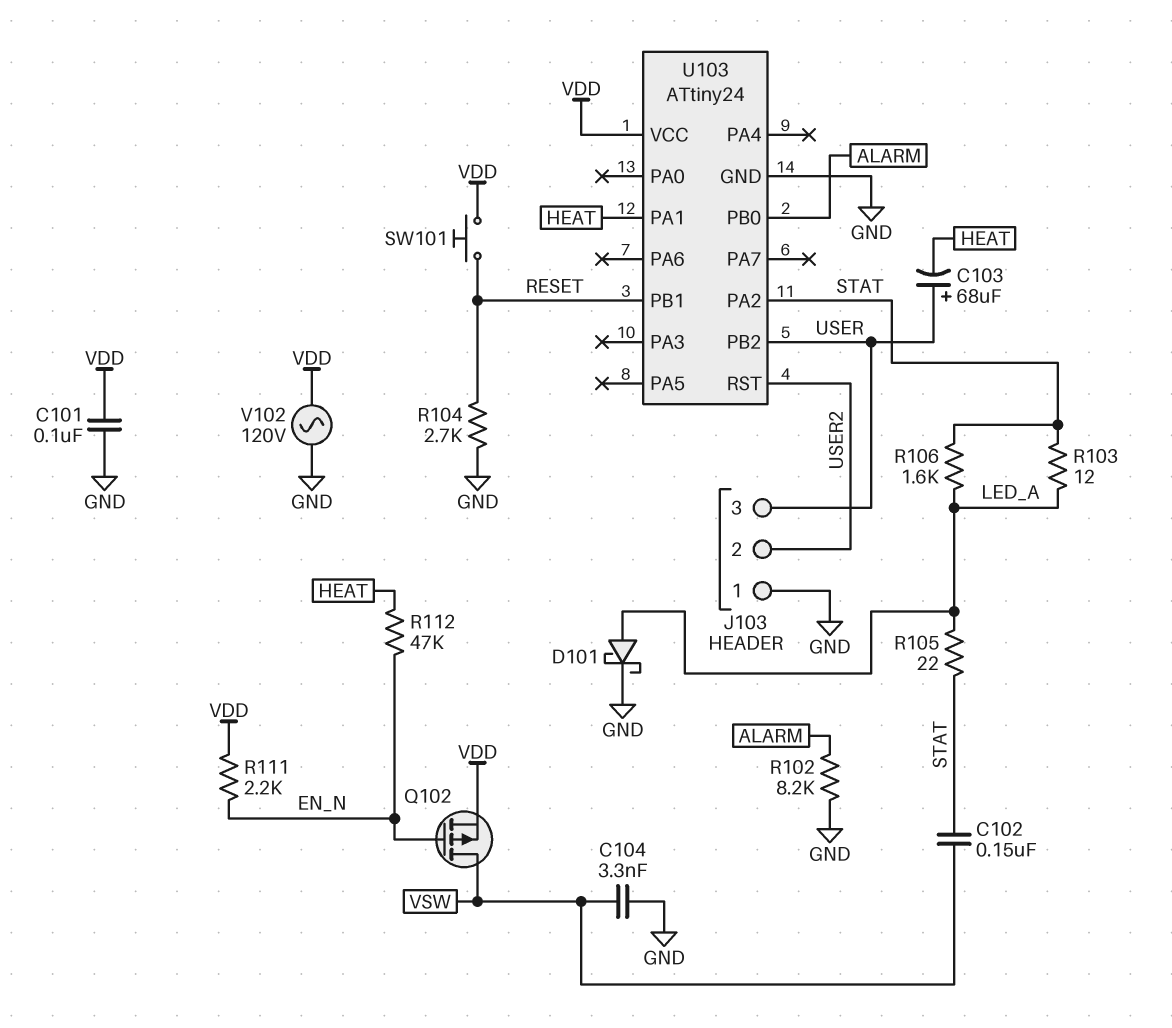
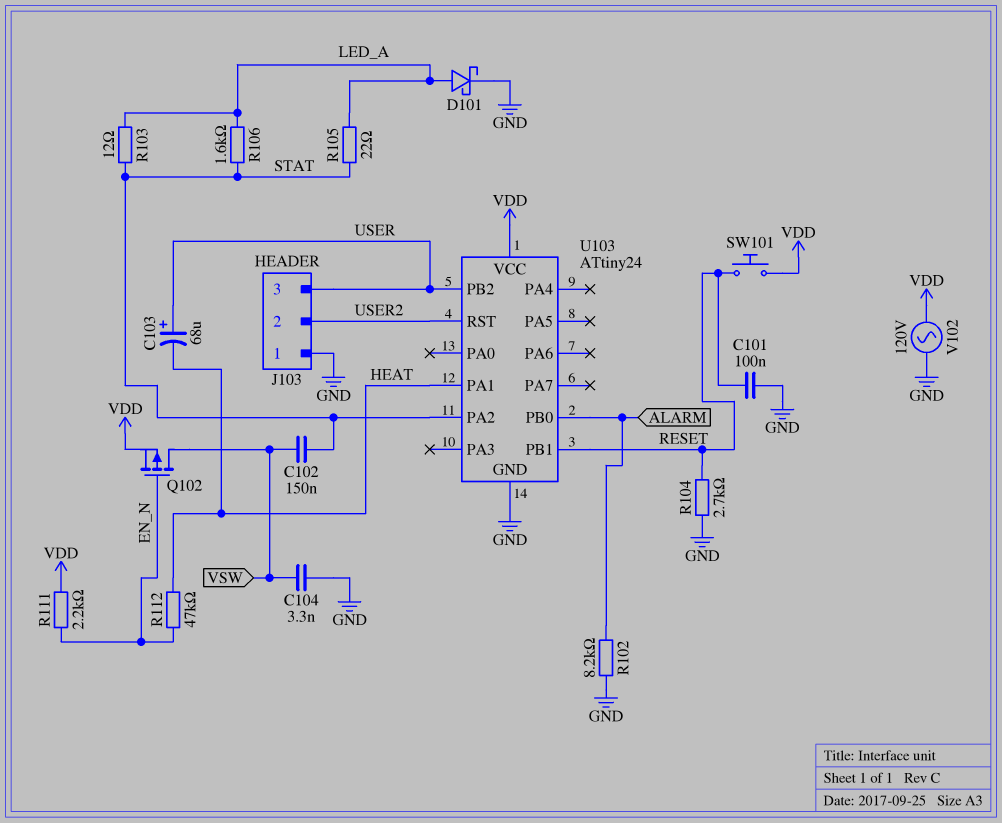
C101: 100nF (GND, VDD) -> 100nF (GND, RESET)

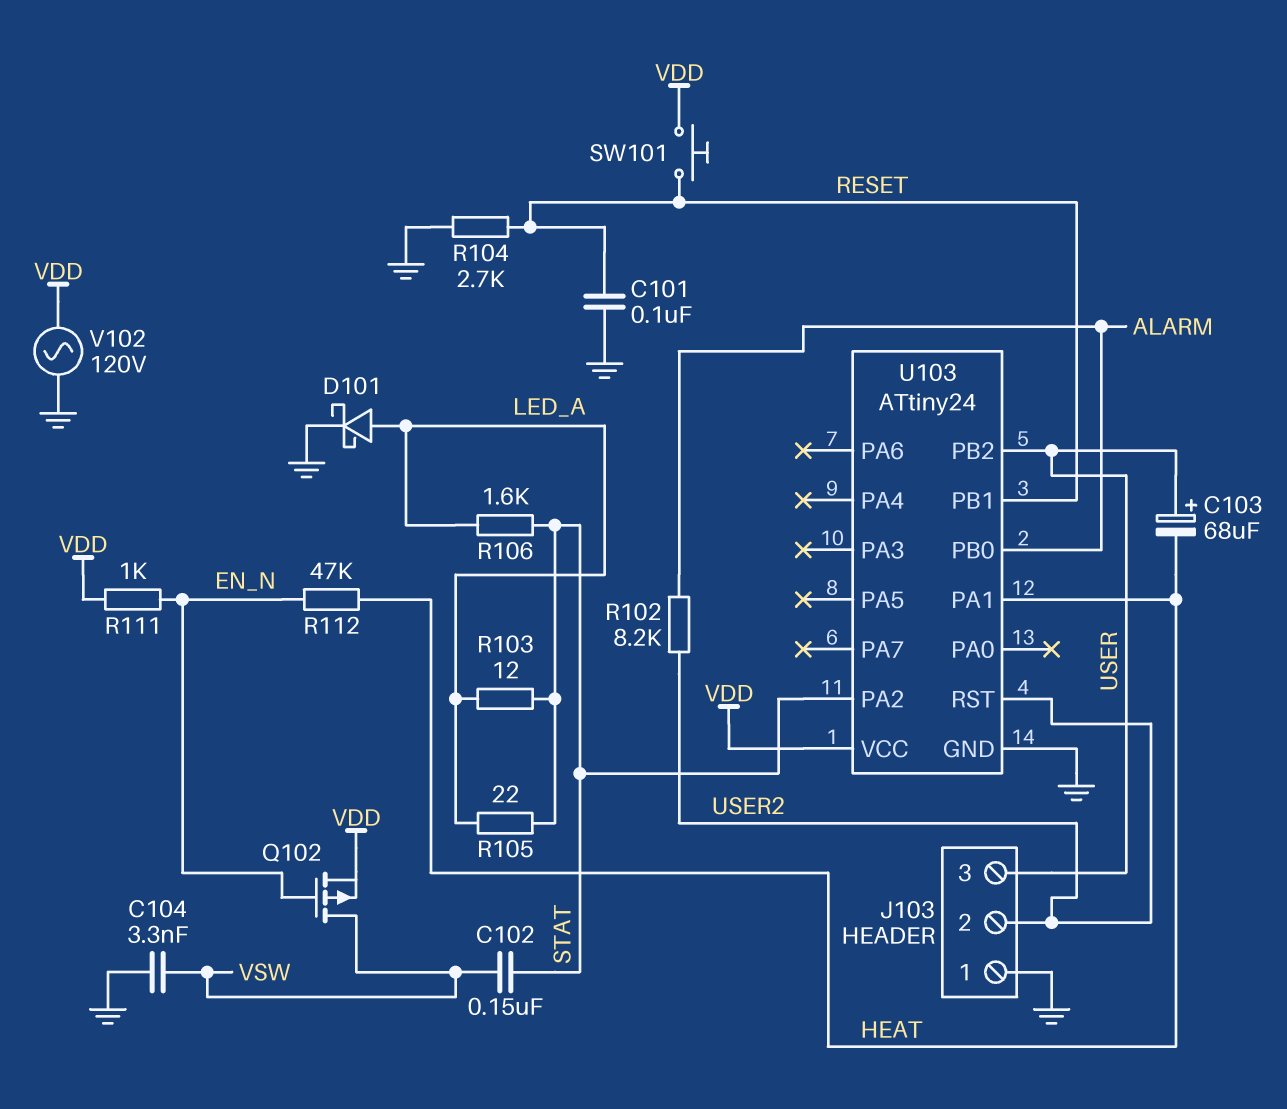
R102: 8.2k (ALARM, GND) -> 8.2k (ALARM, USER2)
R111: 2.2k (EN_N, VDD) -> 1k (EN_N, VDD)

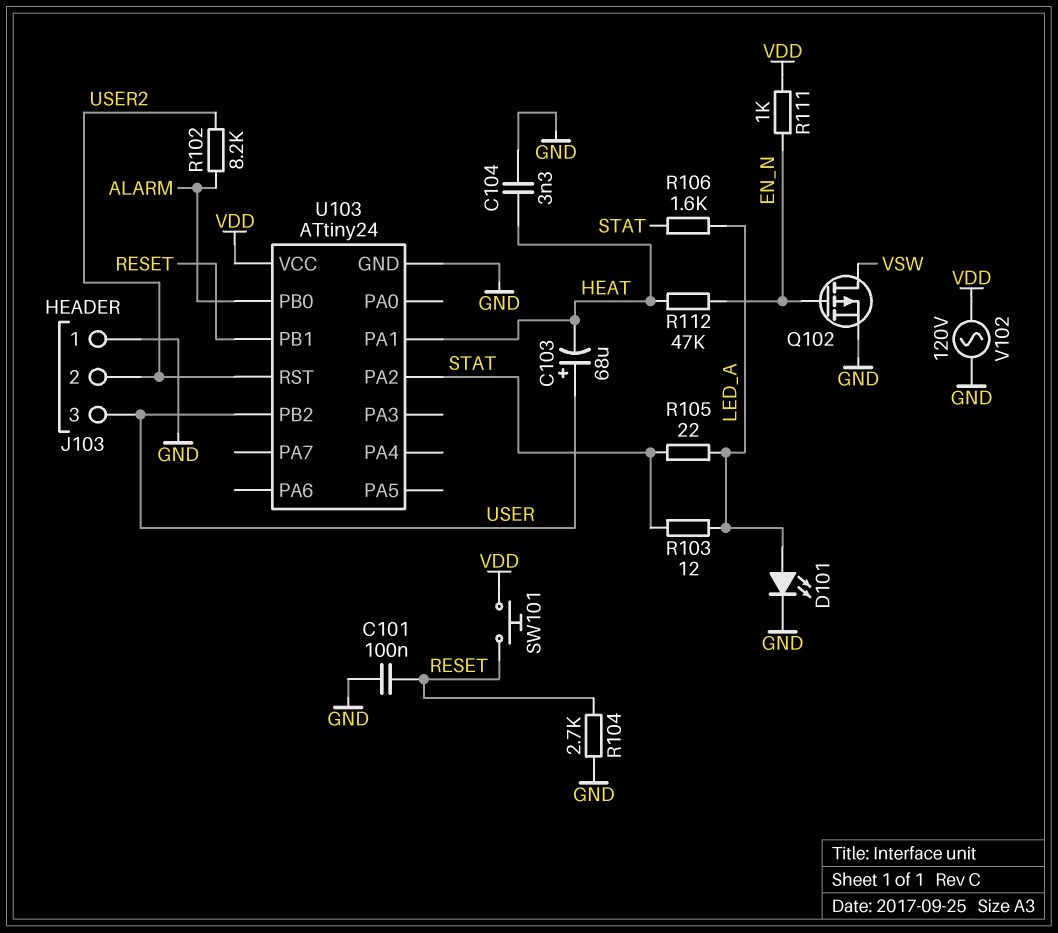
C102: 150nF (STAT, VSW) -> none
C104: 3.3nF (GND, VSW) -> 3.3nF (GND, HEAT)
D101: schottky (A LED_A, K GND) -> LED (A LED_A, K GND)
Q102: PMOS (G EN_N, D VSW, S VDD) -> PMOS (G EN_N, D VSW, S GND)

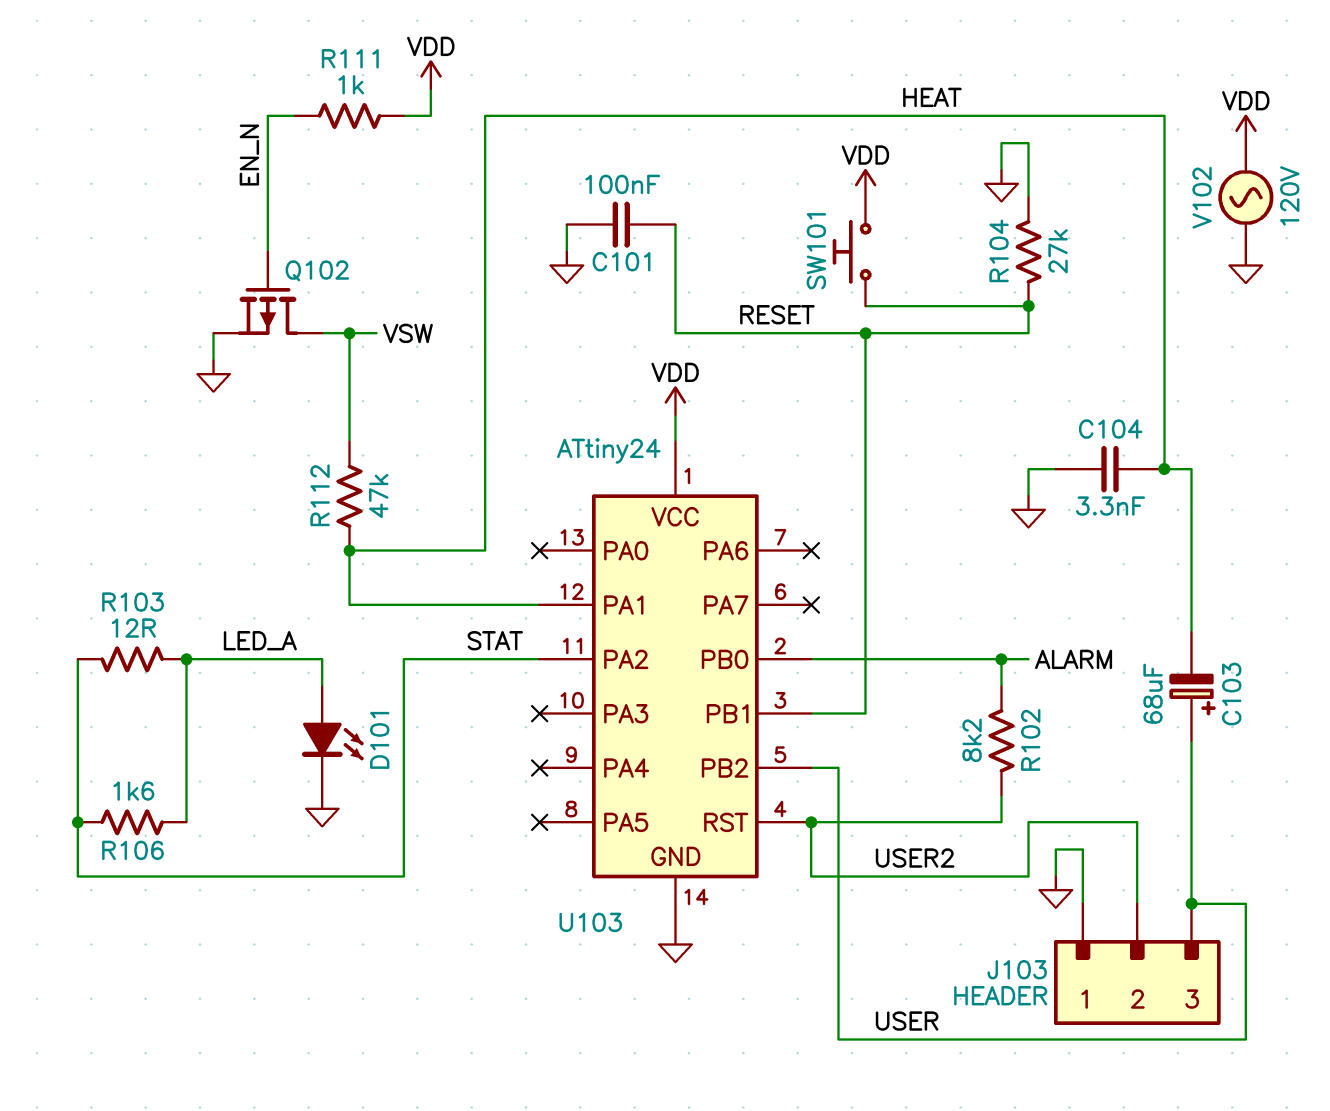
R104: 2.7k (GND, RESET) -> 27k (GND, RESET)
R105: 22 (LED_A, STAT) -> none
R112: 47k (EN_N, HEAT) -> 47k (HEAT, VSW)

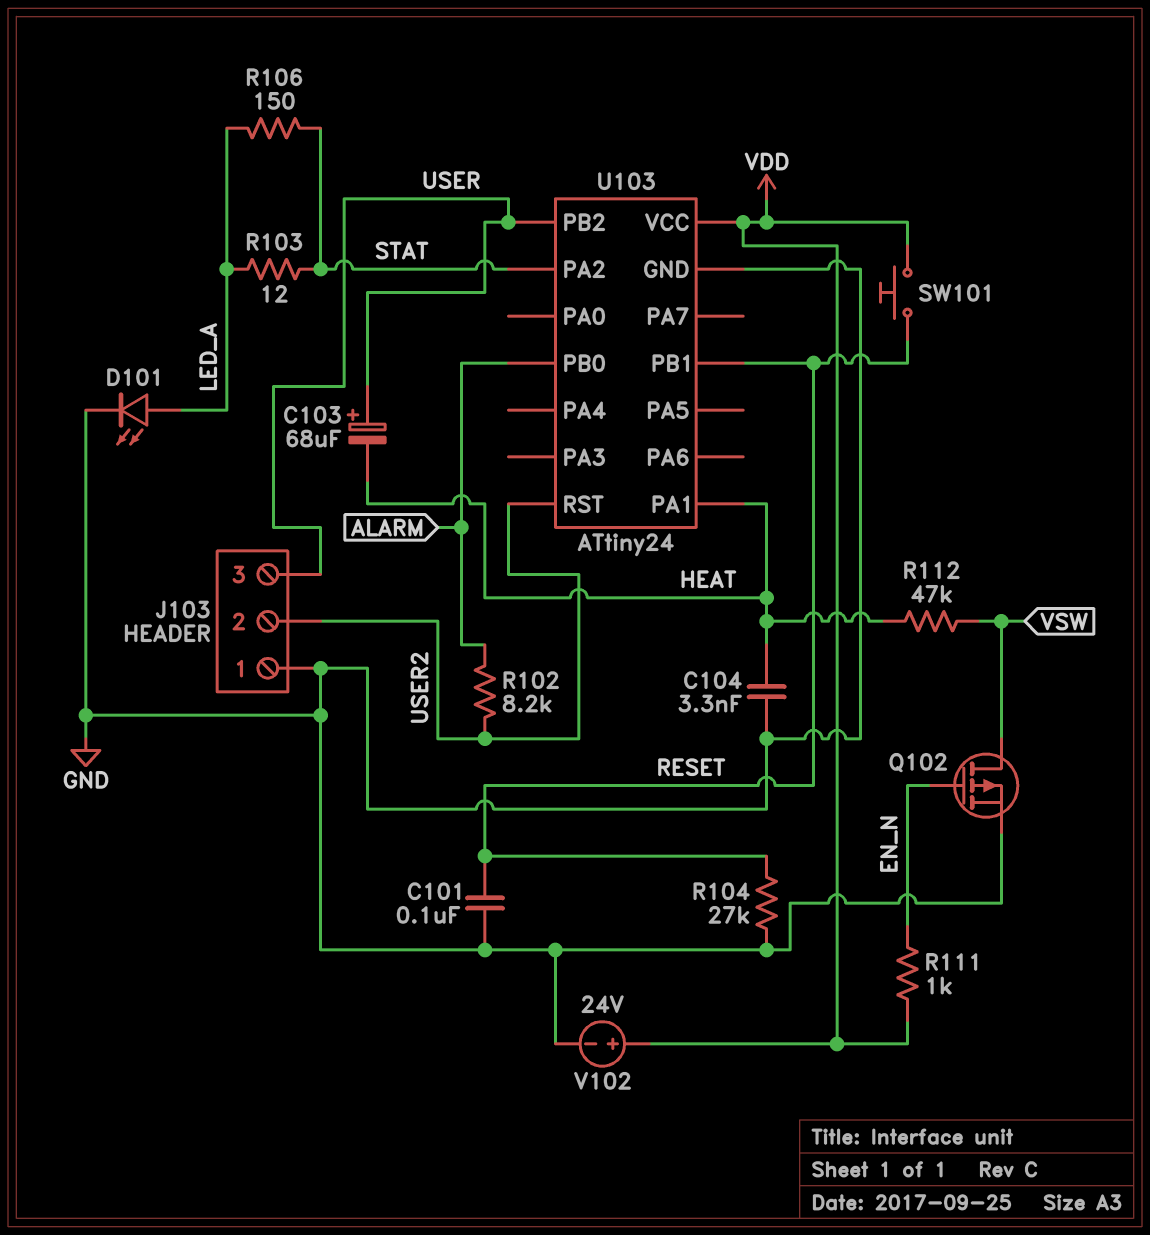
R106: 1.6k (LED_A, STAT) -> 150 (LED_A, STAT)
V102: AC 120V (GND, VDD) -> 24V (plus VDD, minus GND)

